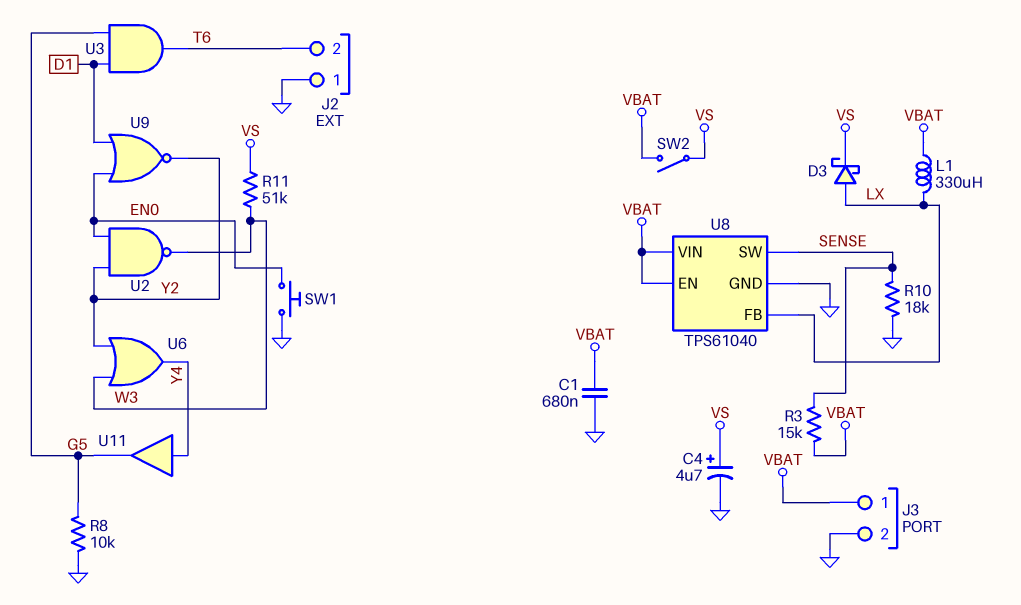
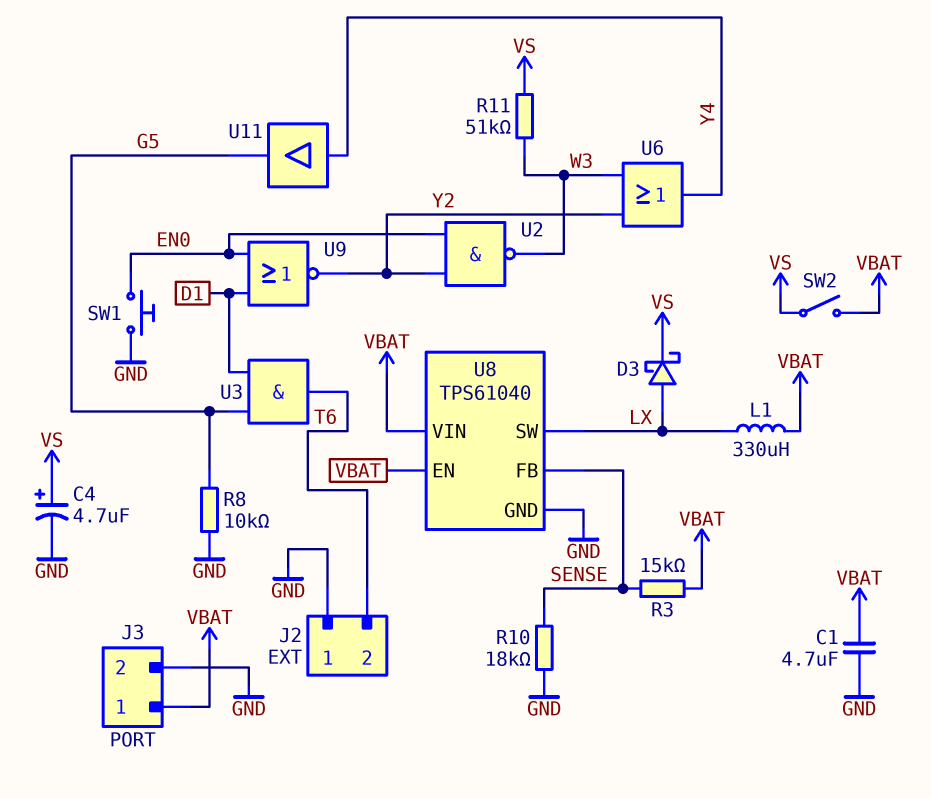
C1: 680nF (GND, VBAT) -> 4.7uF (GND, VBAT)
U8 pin FB: LX -> SENSE
U8 pin SW: SENSE -> LX

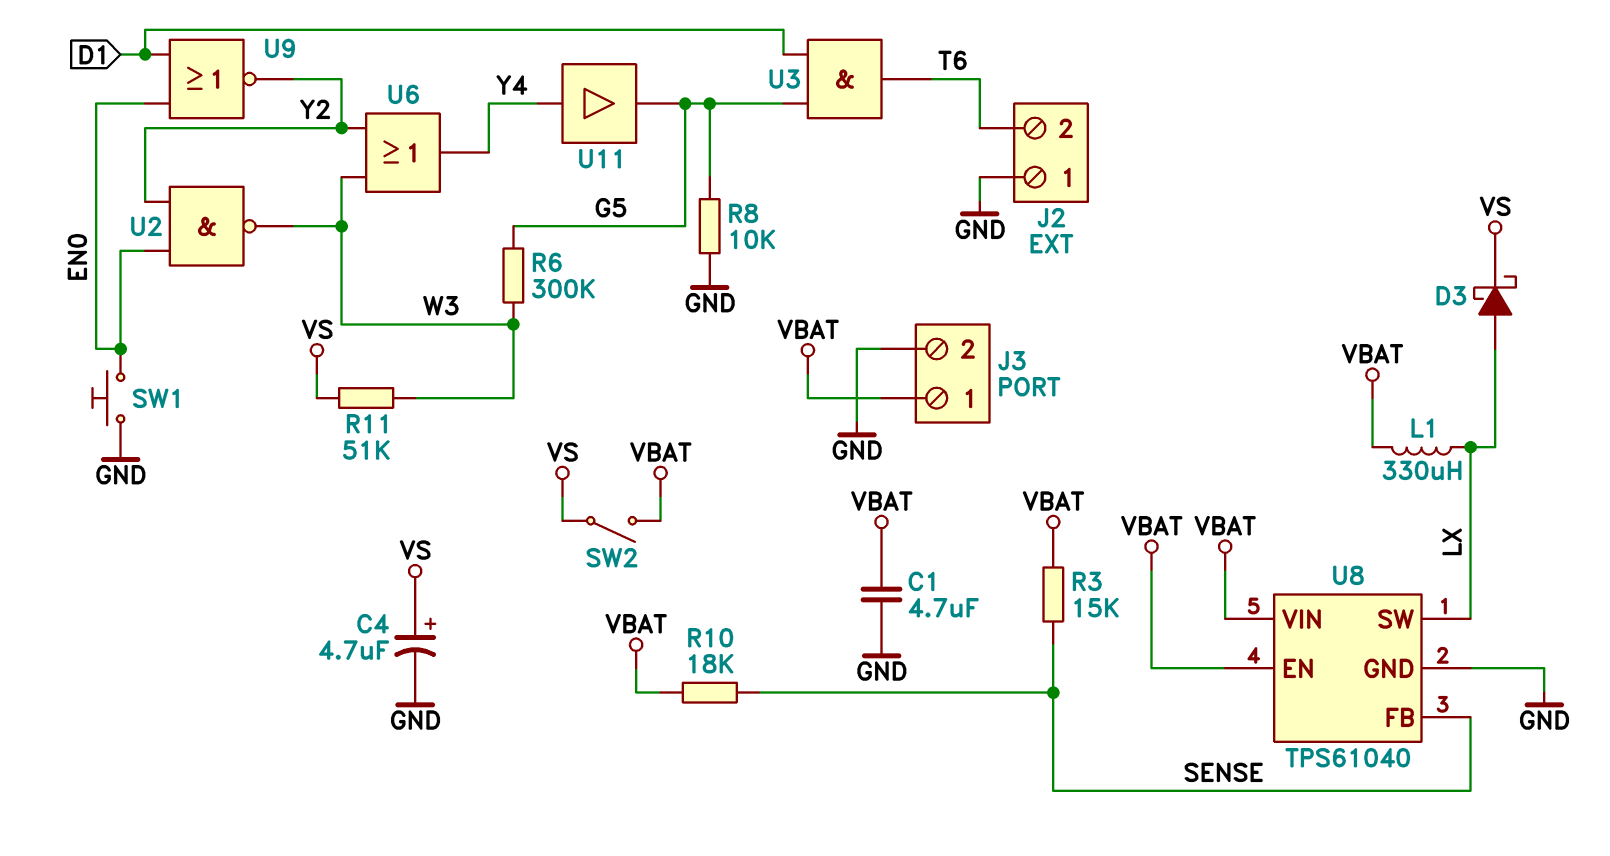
R6: none -> 300k (G5, W3)
R10: 18k (GND, SENSE) -> 18k (SENSE, VBAT)

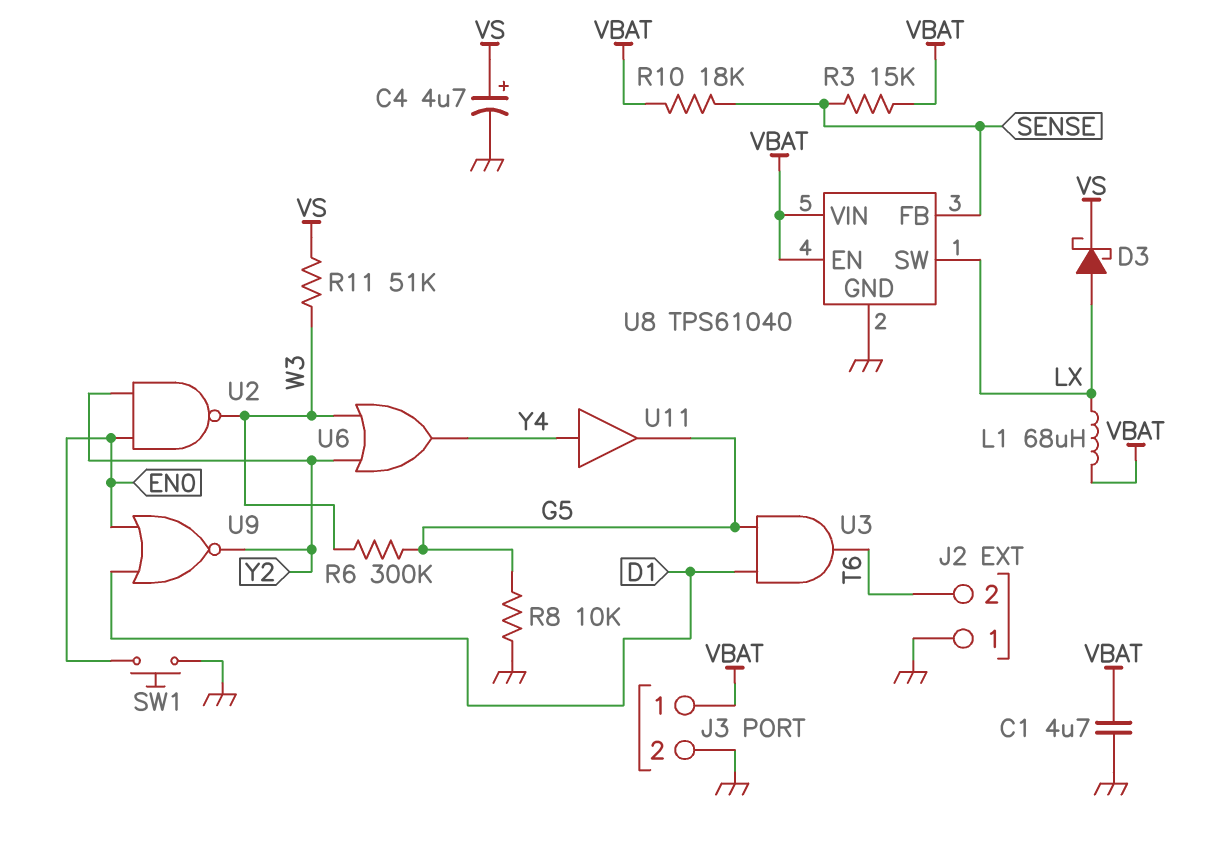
L1: 330uH (LX, VBAT) -> 68uH (LX, VBAT)
SW2: switch (VBAT, VS) -> none

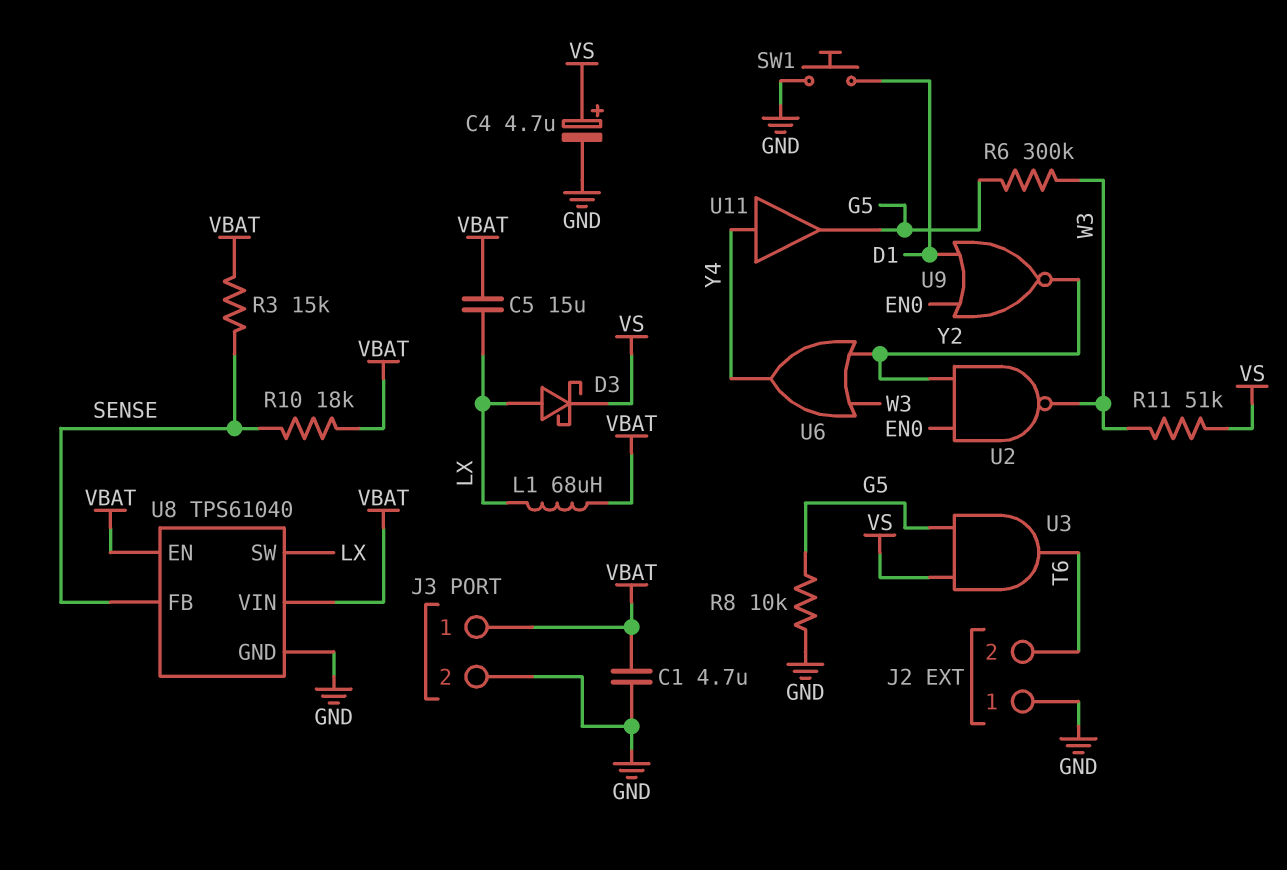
C5: none -> 15uF (LX, VBAT)
SW1: button (EN0, GND) -> button (D1, GND)
U3: AND (in D1, in G5, out T6) -> AND (in G5, in VS, out T6)

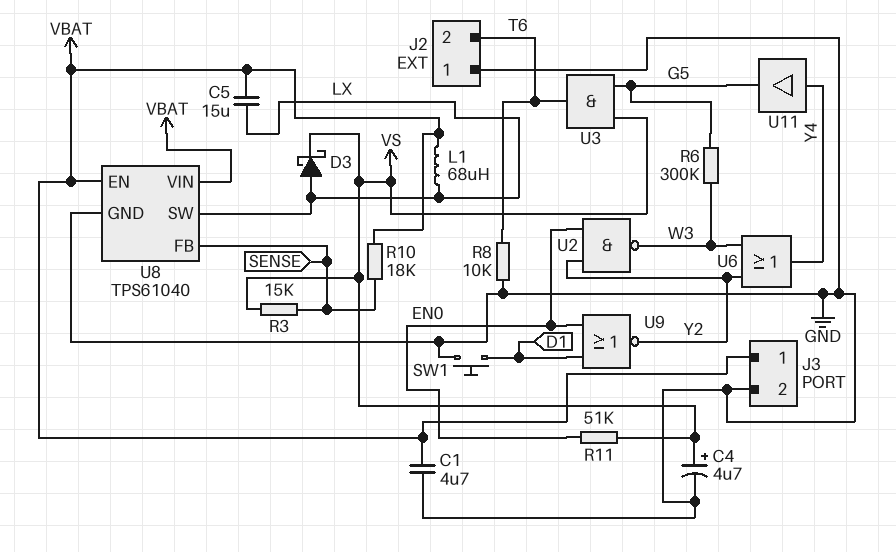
R3: 15k (SENSE, VBAT) -> 15k (SENSE, VS)
R8: 10k (G5, GND) -> 10k (GND, T6)
R11: 51k (VS, W3) -> 51k (EN0, VS)

